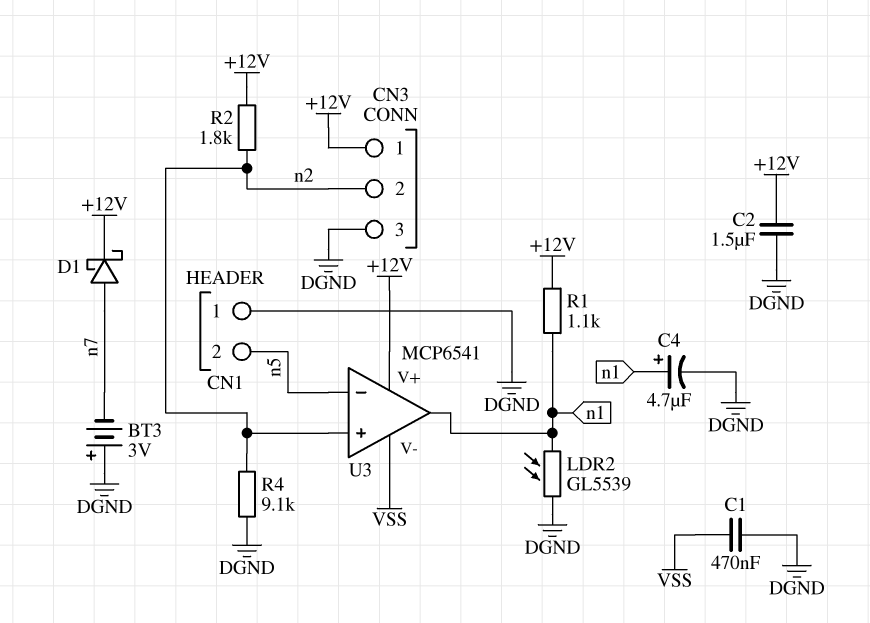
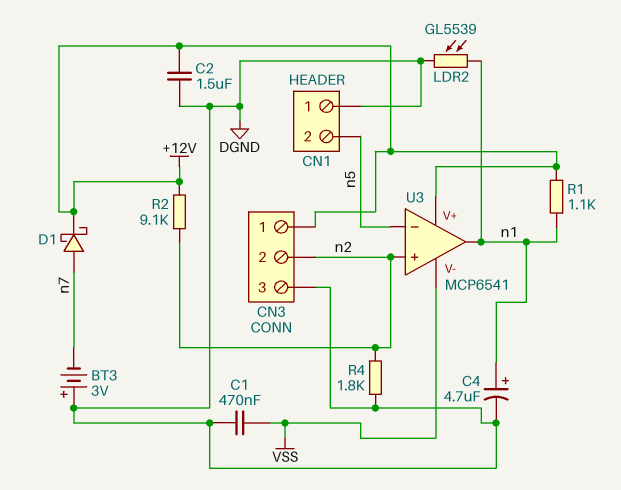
R2: 1.8k (+12V, n2) -> 9.1k (+12V, n2)
R4: 9.1k (DGND, n2) -> 1.8k (DGND, n2)

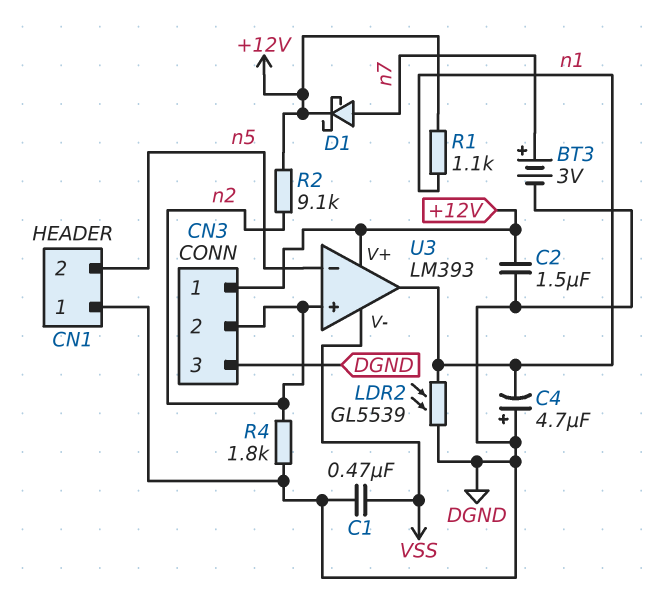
BT3: 3V (plus DGND, minus n7) -> 3V (plus n7, minus DGND)
C4: 4.7uF (plus n1, minus DGND) -> 4.7uF (plus DGND, minus n1)
U3: MCP6541 -> LM393

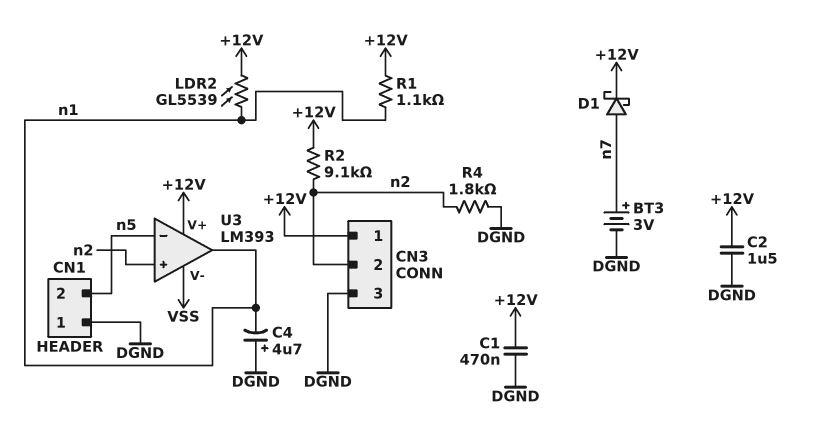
C1: 470nF (DGND, VSS) -> 470nF (+12V, DGND)
LDR2: GL5539 (DGND, n1) -> GL5539 (+12V, n1)

